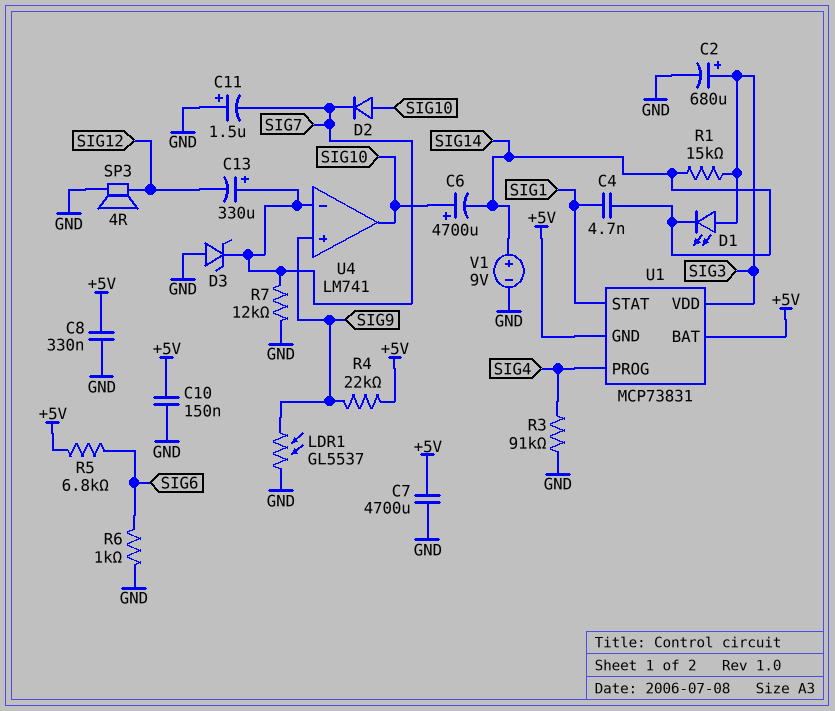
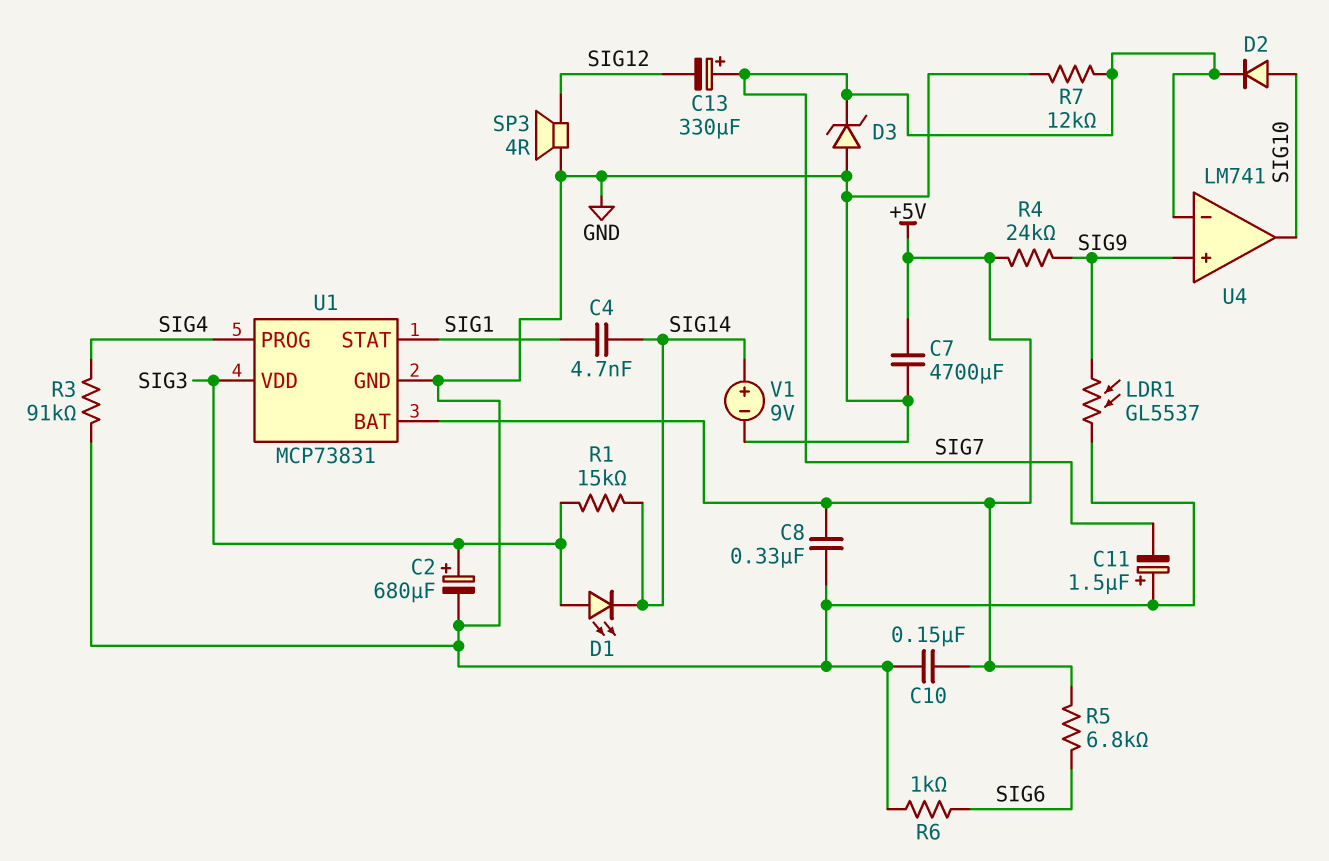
C6: 4700uF (plus SIG10, minus SIG14) -> none
R4: 22k (+5V, SIG9) -> 24k (+5V, SIG9)
U1 pin GND: +5V -> GND

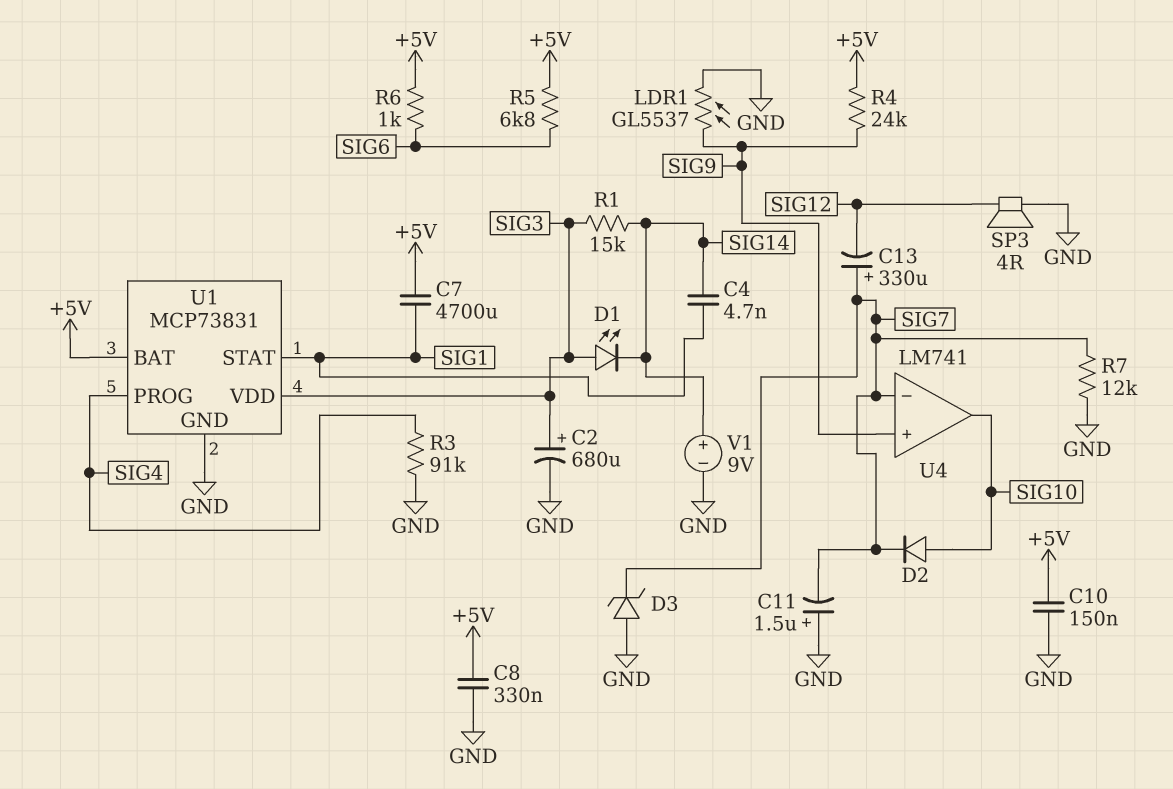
C7: 4700uF (+5V, GND) -> 4700uF (+5V, SIG1)
R6: 1k (GND, SIG6) -> 1k (+5V, SIG6)

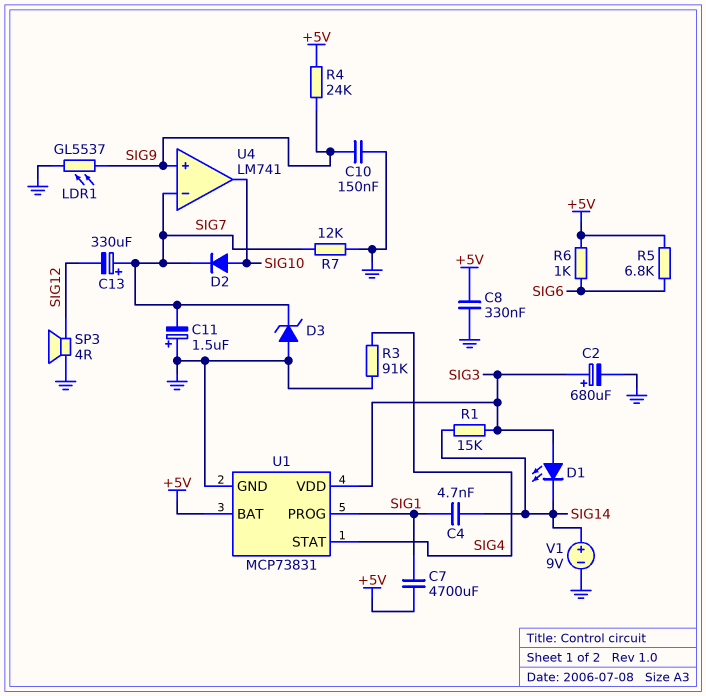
C10: 150nF (+5V, GND) -> 150nF (GND, SIG9)
U1 pin PROG: SIG4 -> SIG1
U1 pin STAT: SIG1 -> SIG4

